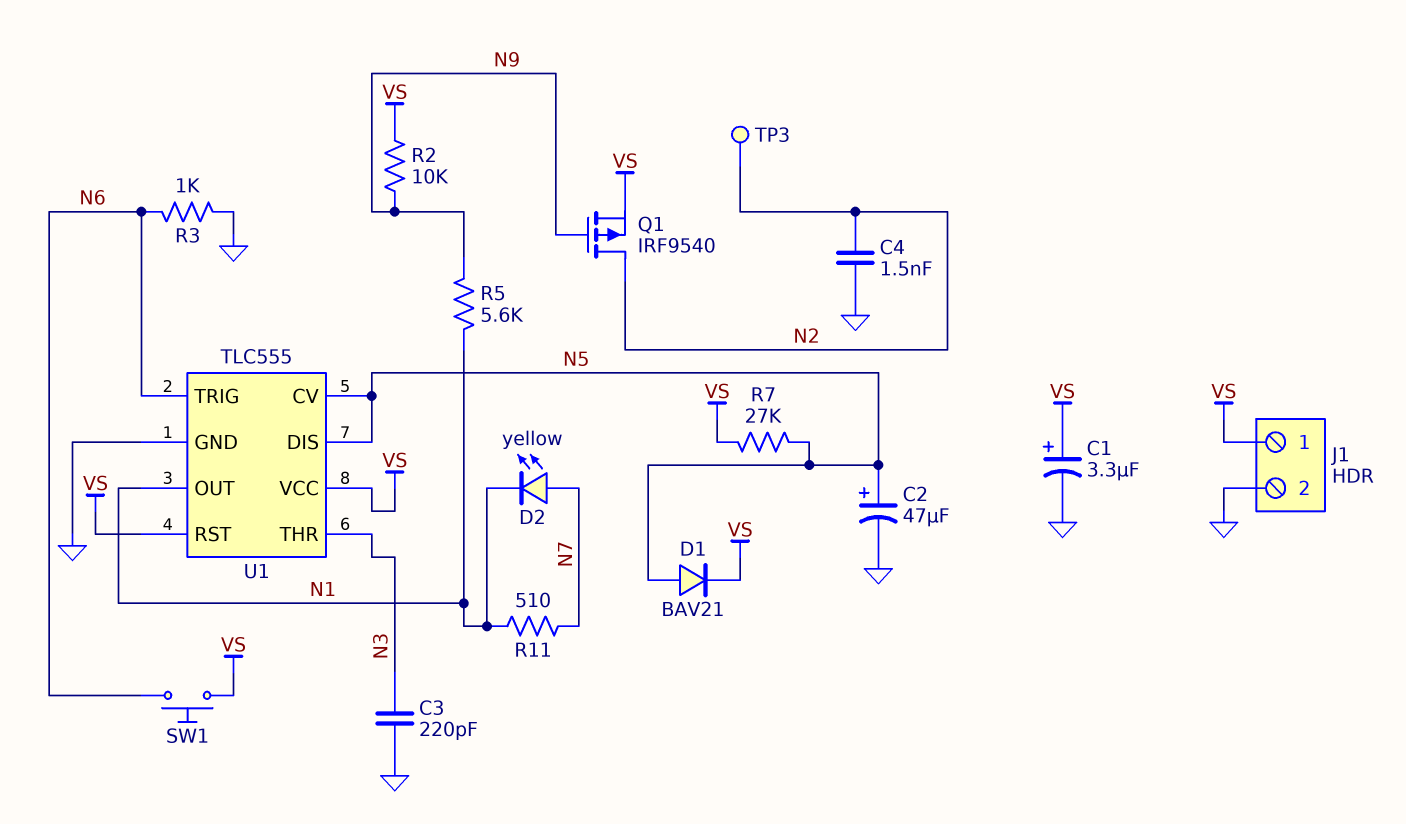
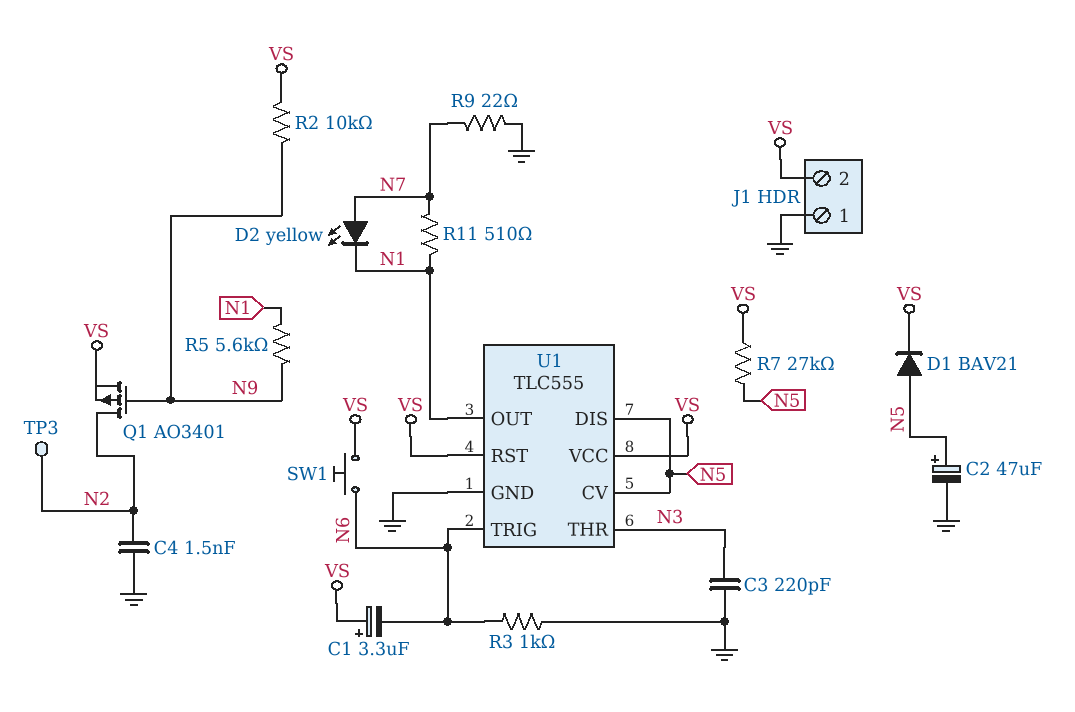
C1: 3.3uF (plus VS, minus GND) -> 3.3uF (plus VS, minus N6)
J1 pin 1: VS -> GND
J1 pin 2: GND -> VS
Q1: PMOS IRF9540 (G N9, D N2, S VS) -> PMOS AO3401 (G N9, D N2, S VS)
R9: none -> 22 (GND, N7)

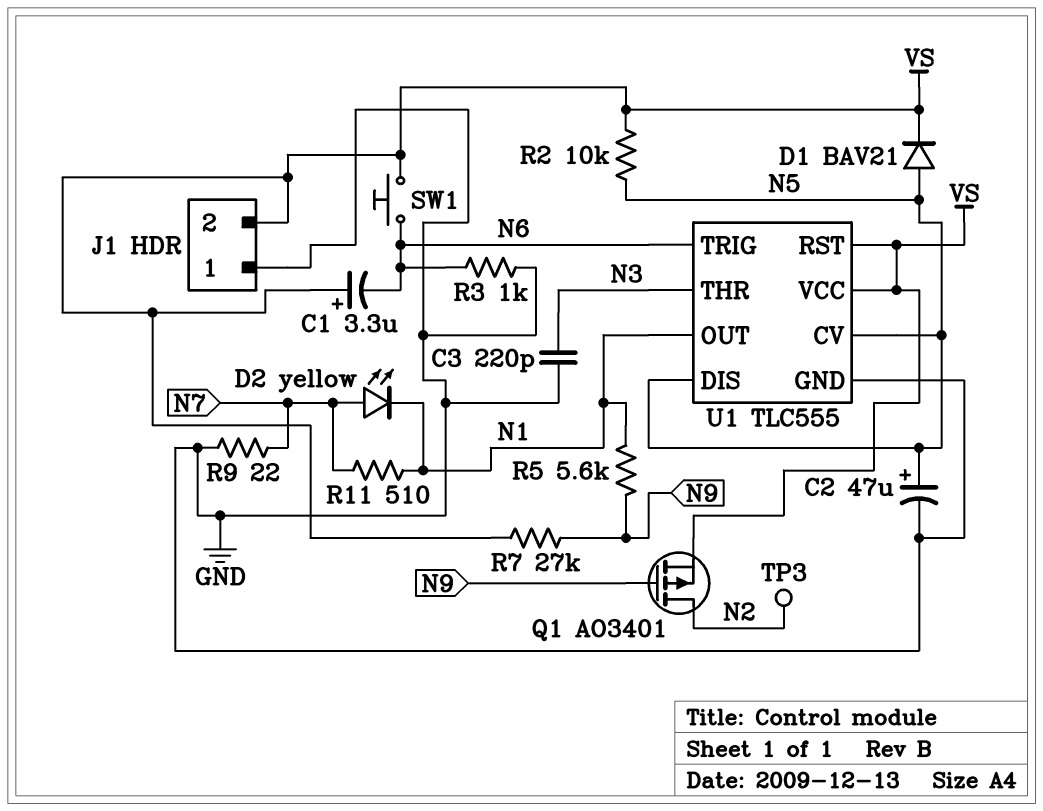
C4: 1.5nF (GND, N2) -> none
R2: 10k (N9, VS) -> 10k (N5, VS)
R7: 27k (N5, VS) -> 27k (N9, VS)

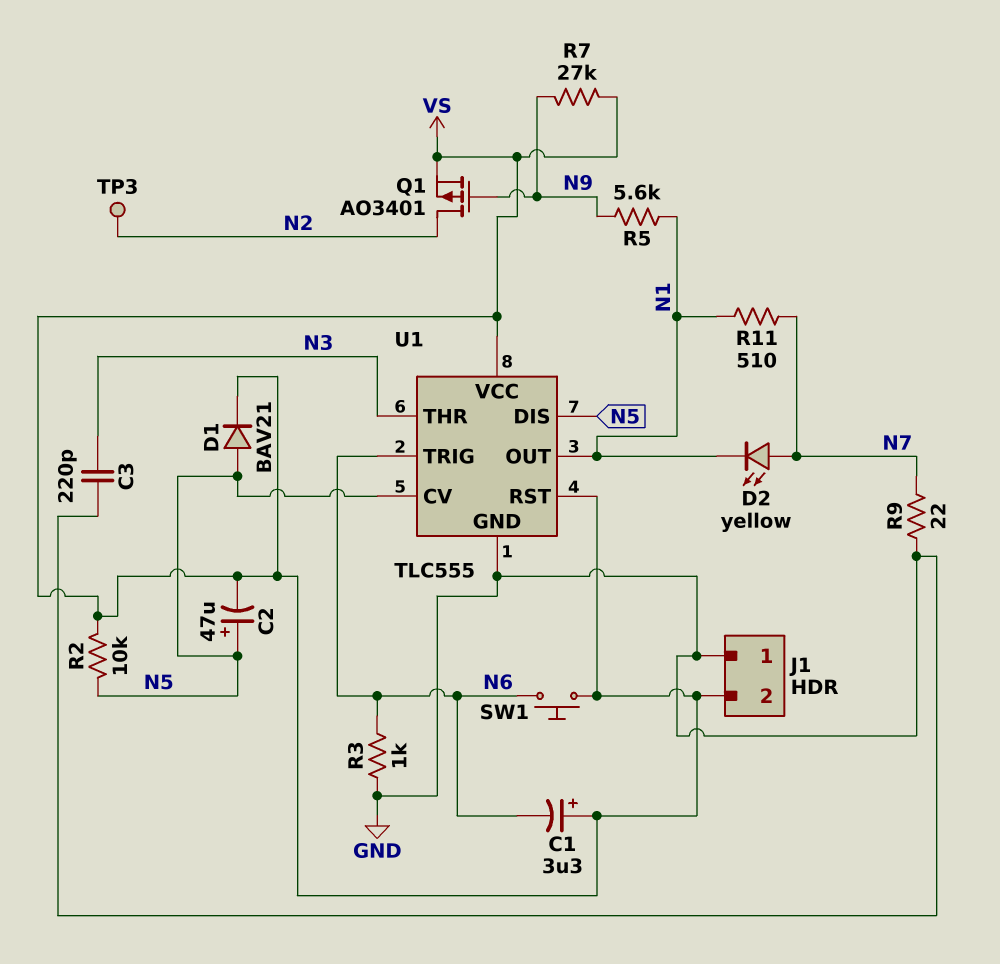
C2: 47uF (plus N5, minus GND) -> 47uF (plus N5, minus VS)

